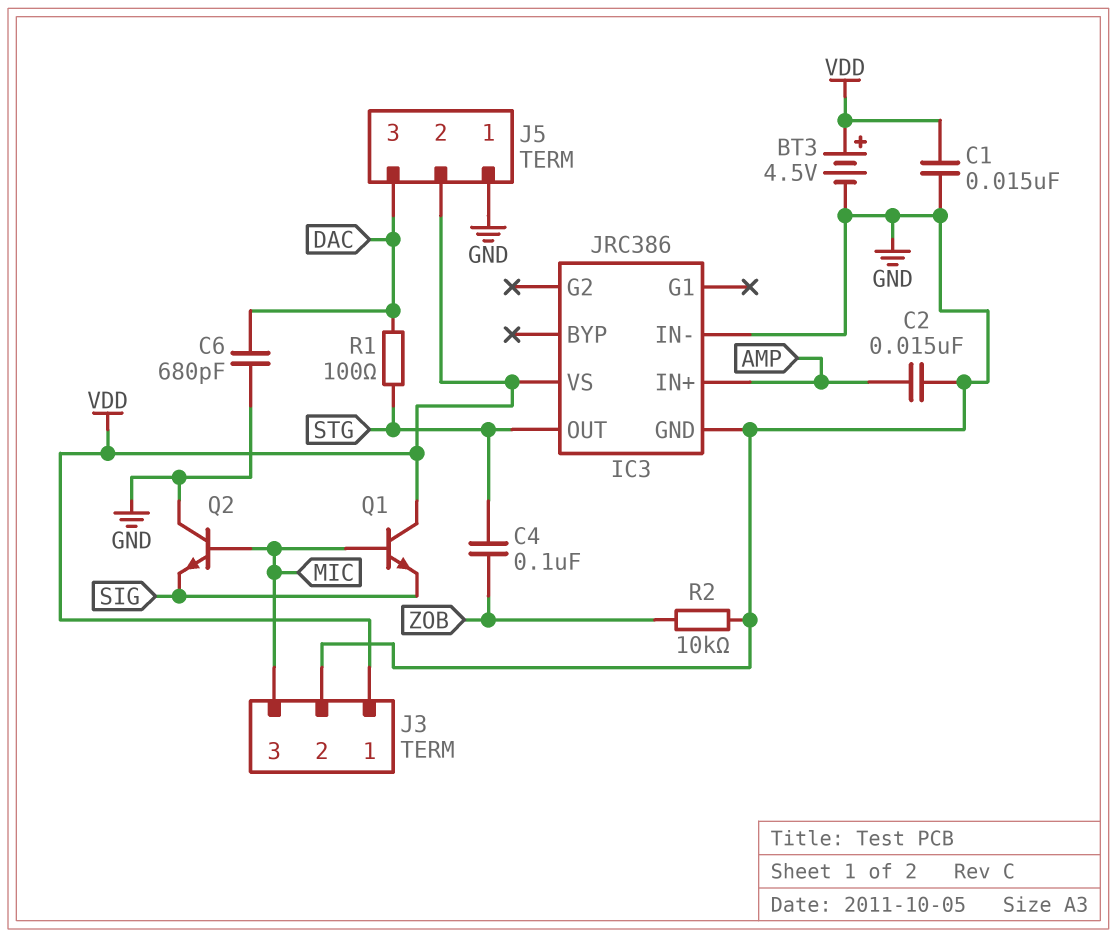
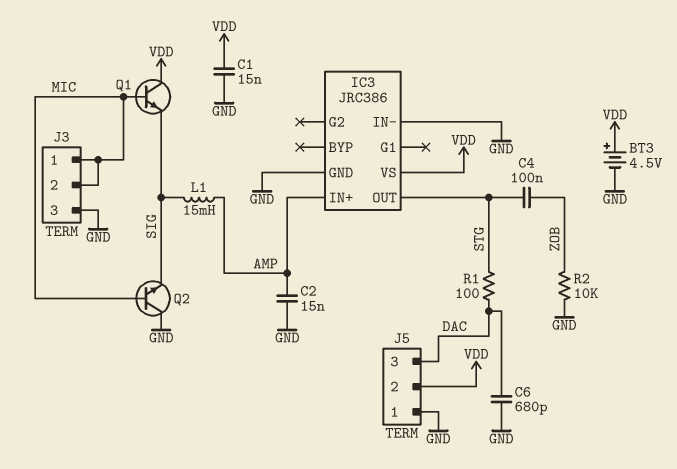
J3 pin 1: VDD -> MIC
J3 pin 2: GND -> MIC
J3 pin 3: MIC -> GND
L1: none -> 15mH (AMP, SIG)

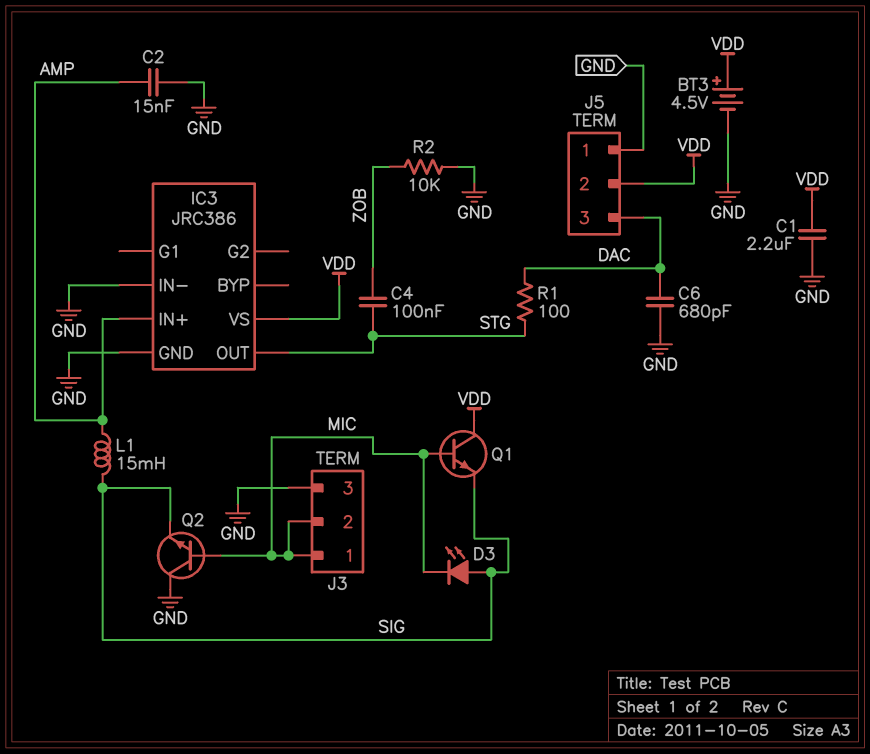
C1: 15nF (GND, VDD) -> 2.2uF (GND, VDD)
D3: none -> LED (A SIG, K MIC)

